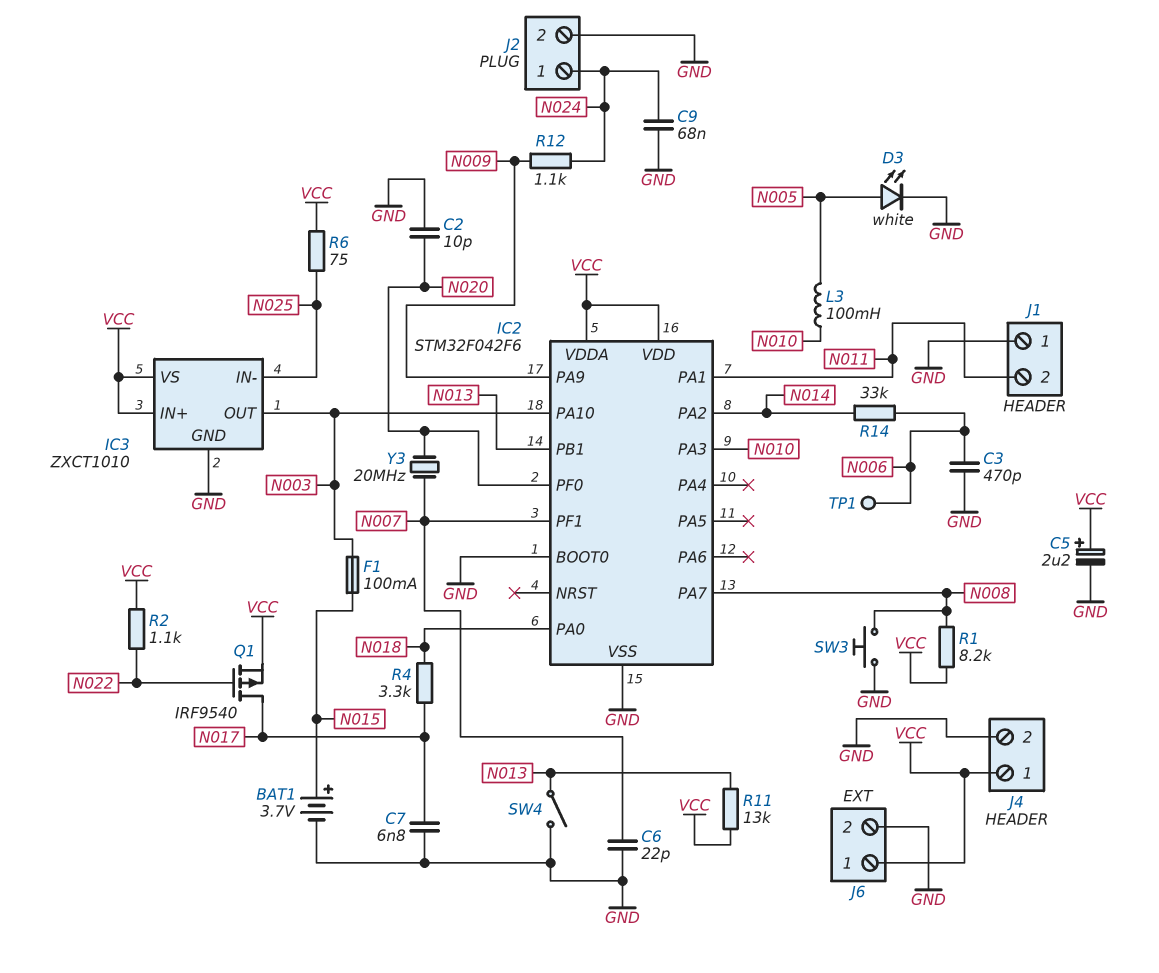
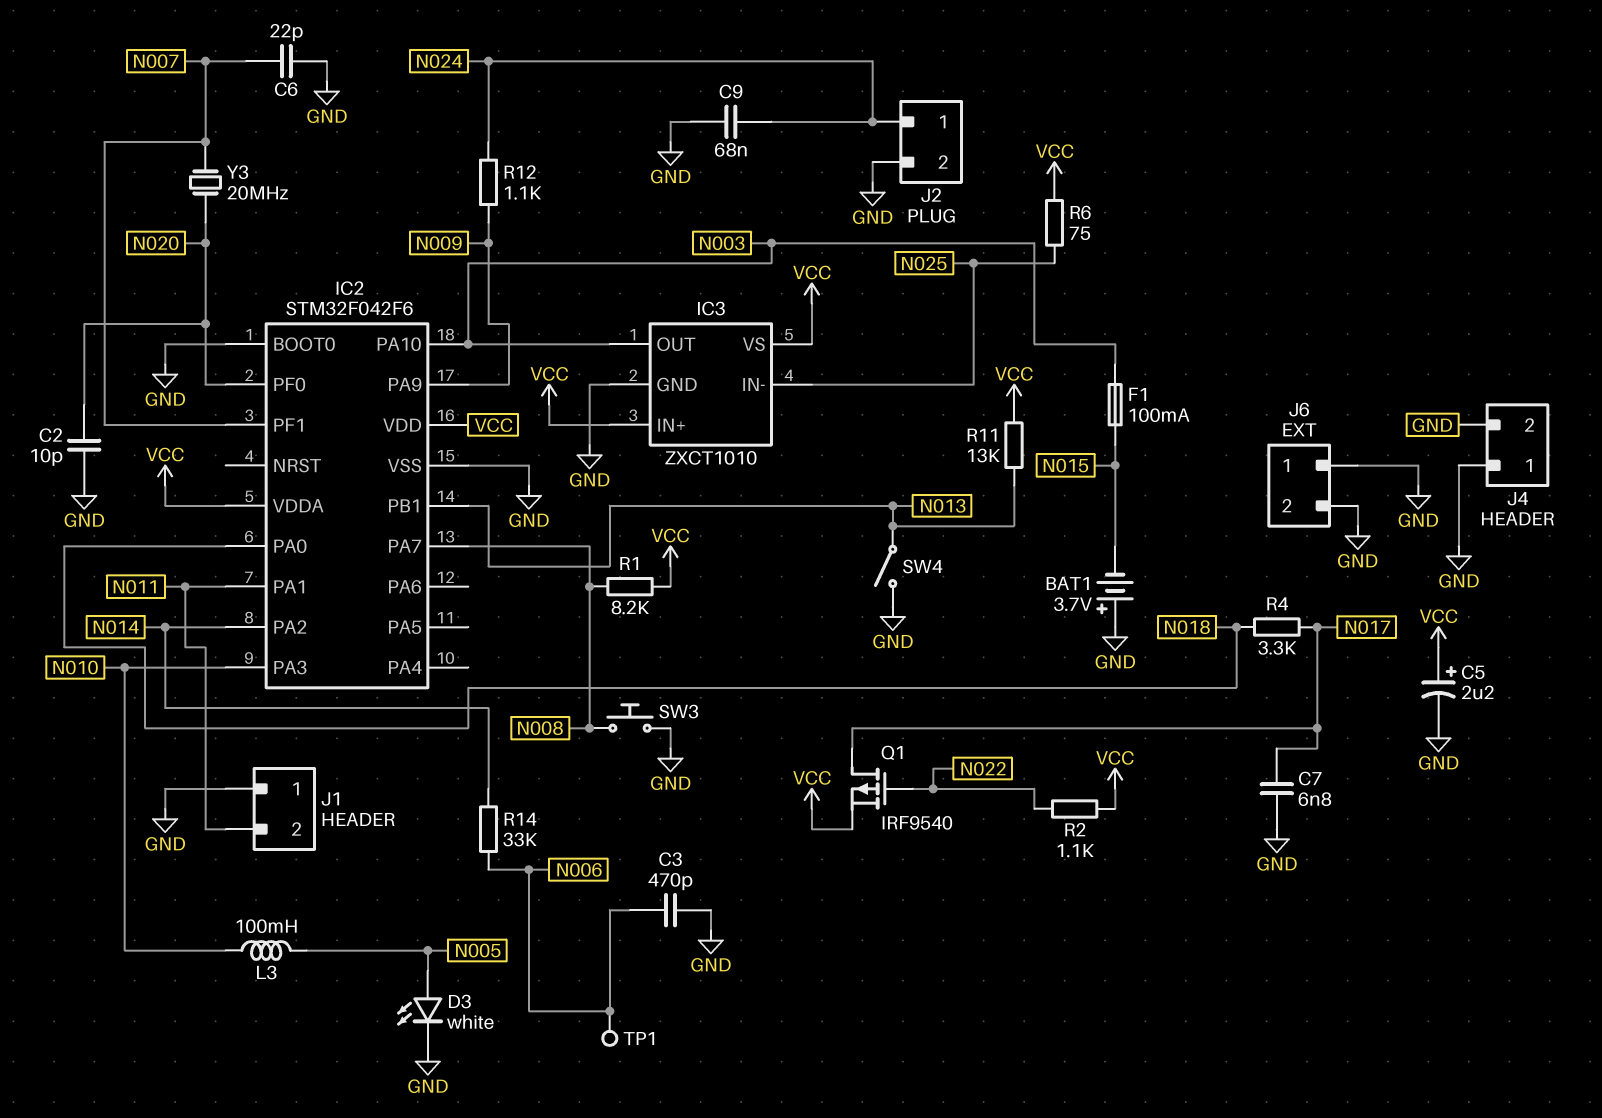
BAT1: 3.7V (plus N015, minus GND) -> 3.7V (plus GND, minus N015)
J4 pin 1: VCC -> GND
J6 pin 1: VCC -> GND

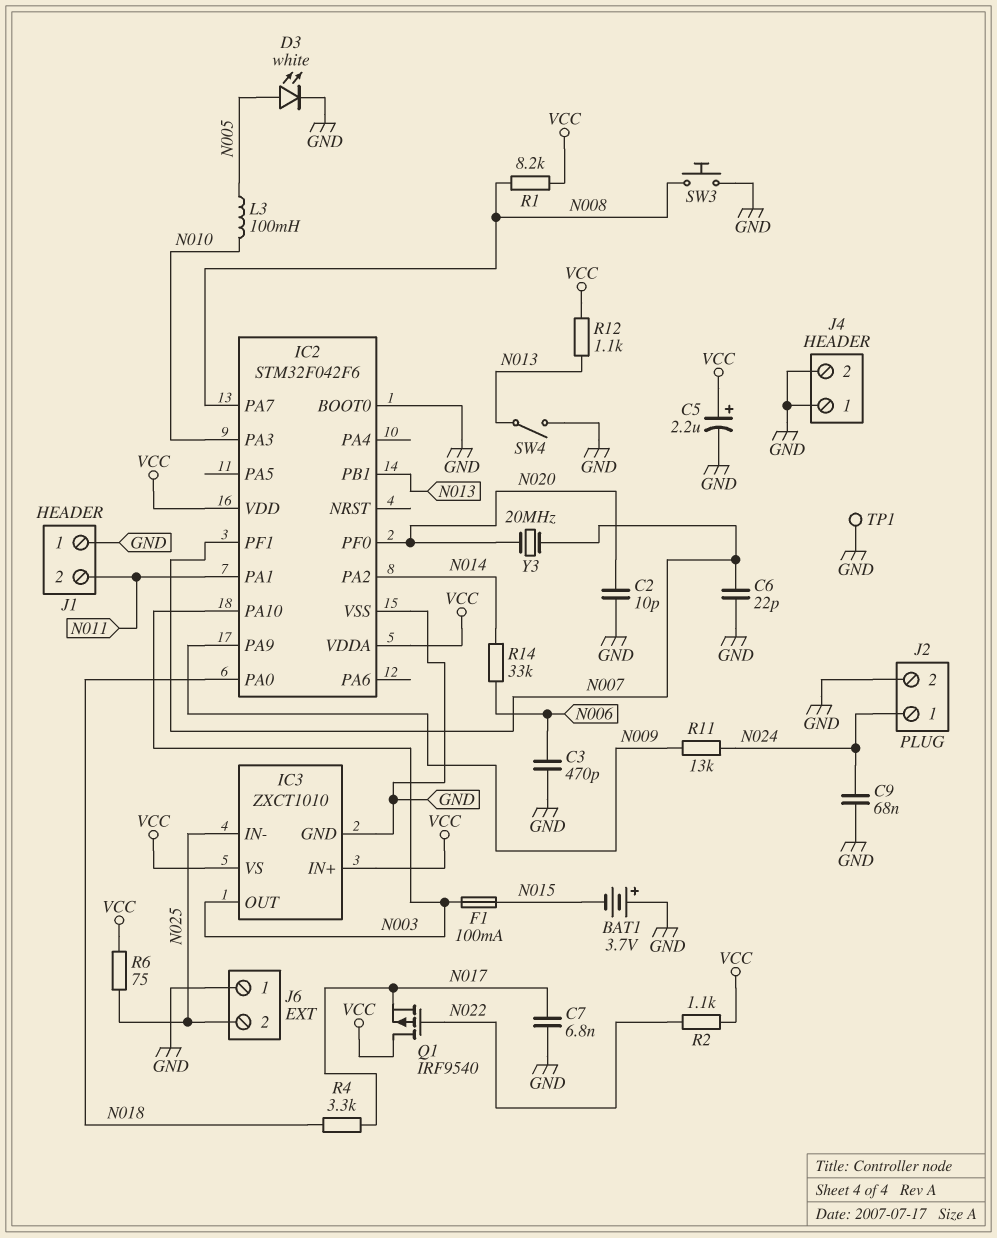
J6 pin 2: GND -> N025
Q1: PMOS IRF9540 (G N022, D N017, S VCC) -> PMOS IRF9540 (G N022, D VCC, S N017)
R11: 13k (N013, VCC) -> 13k (N009, N024)
R12: 1.1k (N009, N024) -> 1.1k (N013, VCC)
TP1: test point (N006) -> test point (GND)

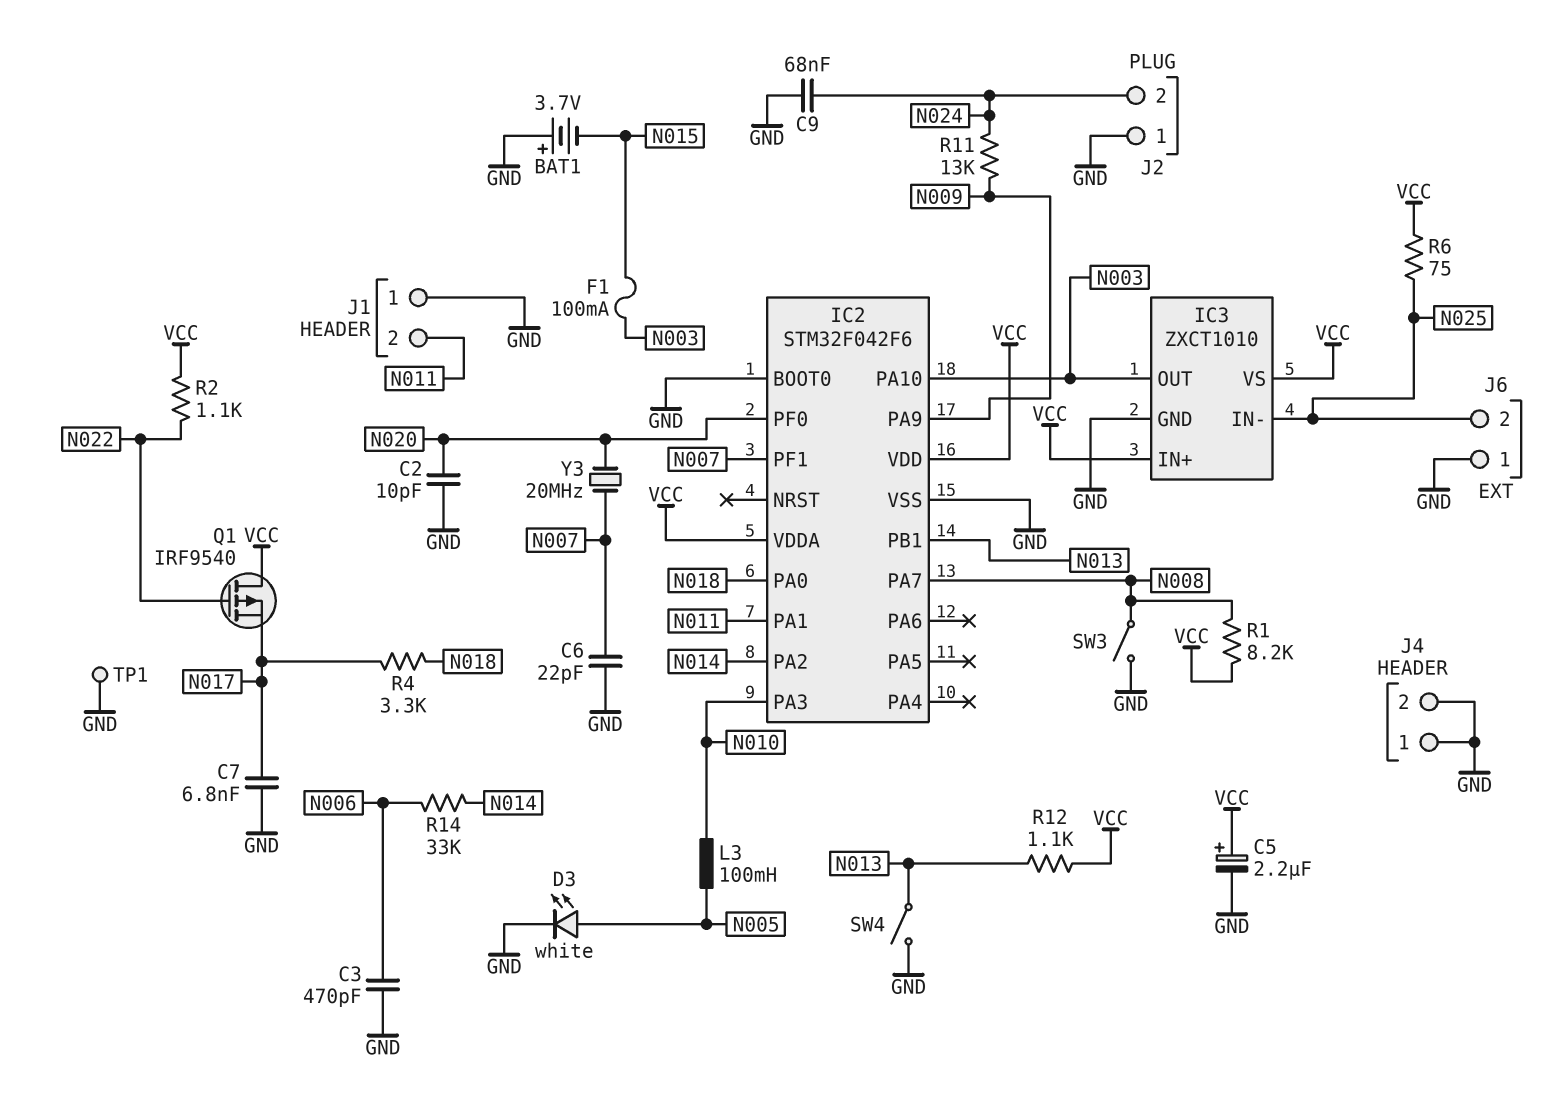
J2 pin 1: N024 -> GND
J2 pin 2: GND -> N024
SW3: button (GND, N008) -> switch (GND, N008)

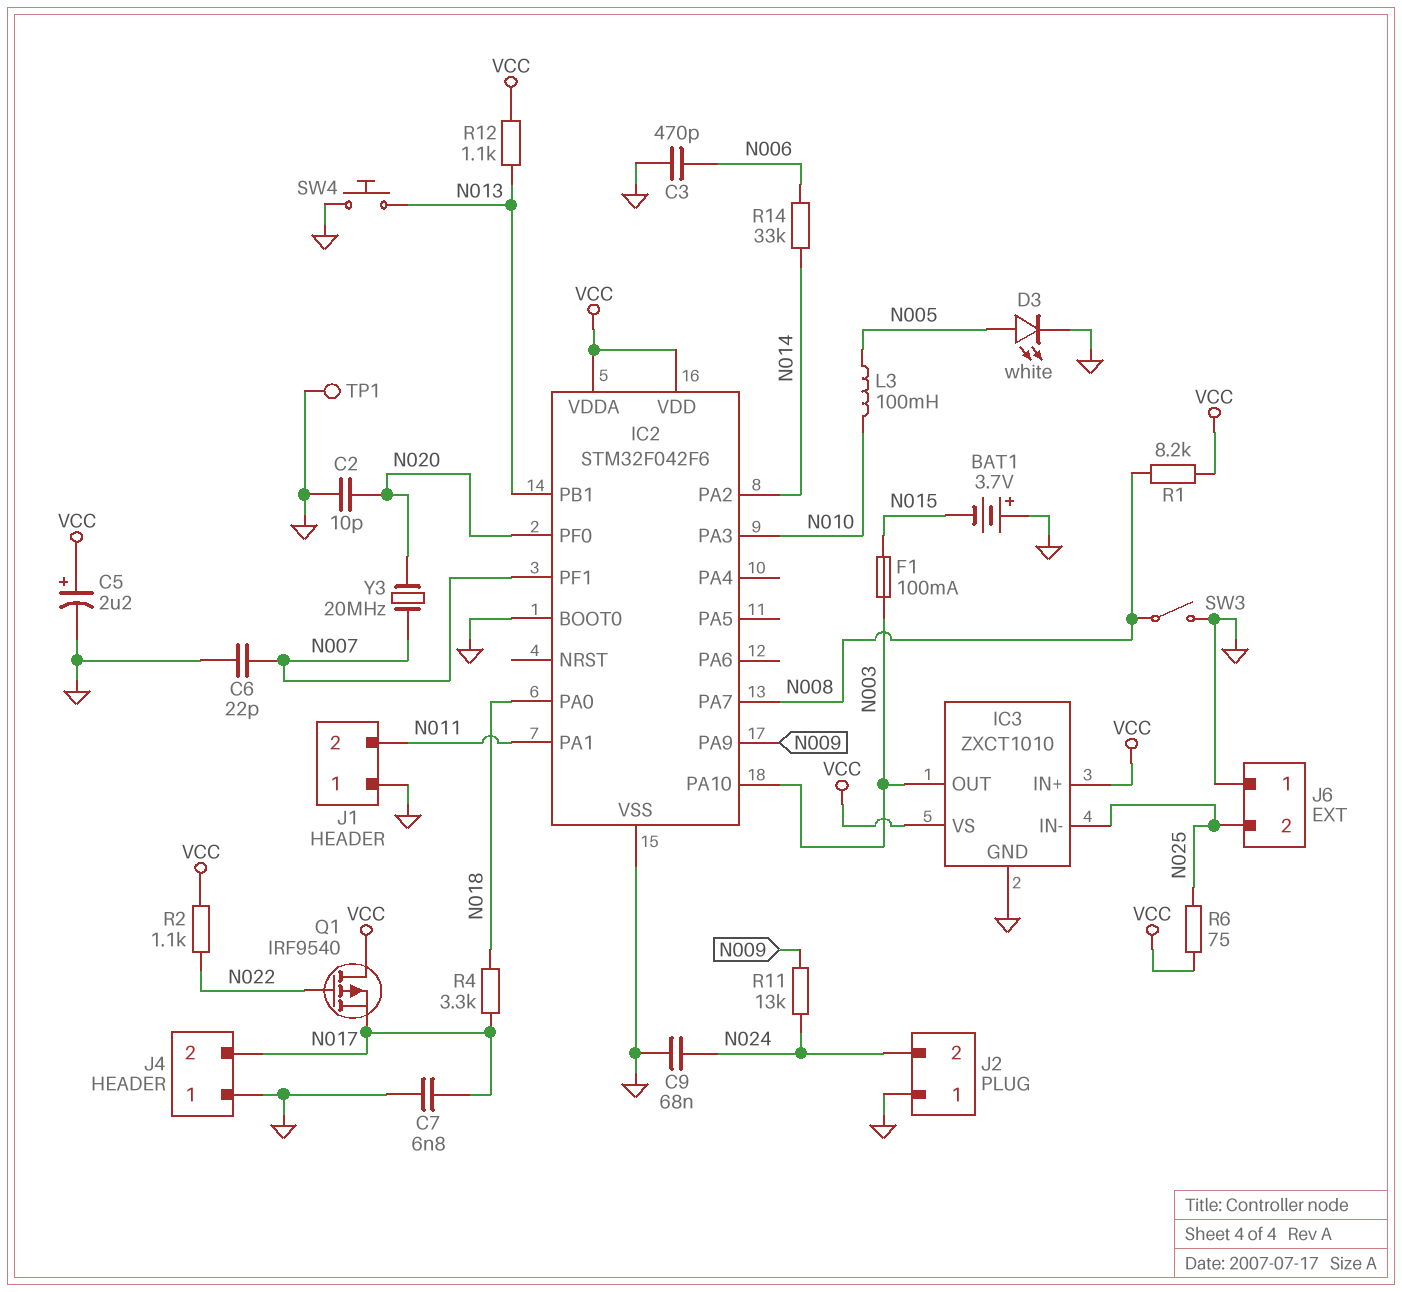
J4 pin 2: GND -> N017
SW4: switch (GND, N013) -> button (GND, N013)

